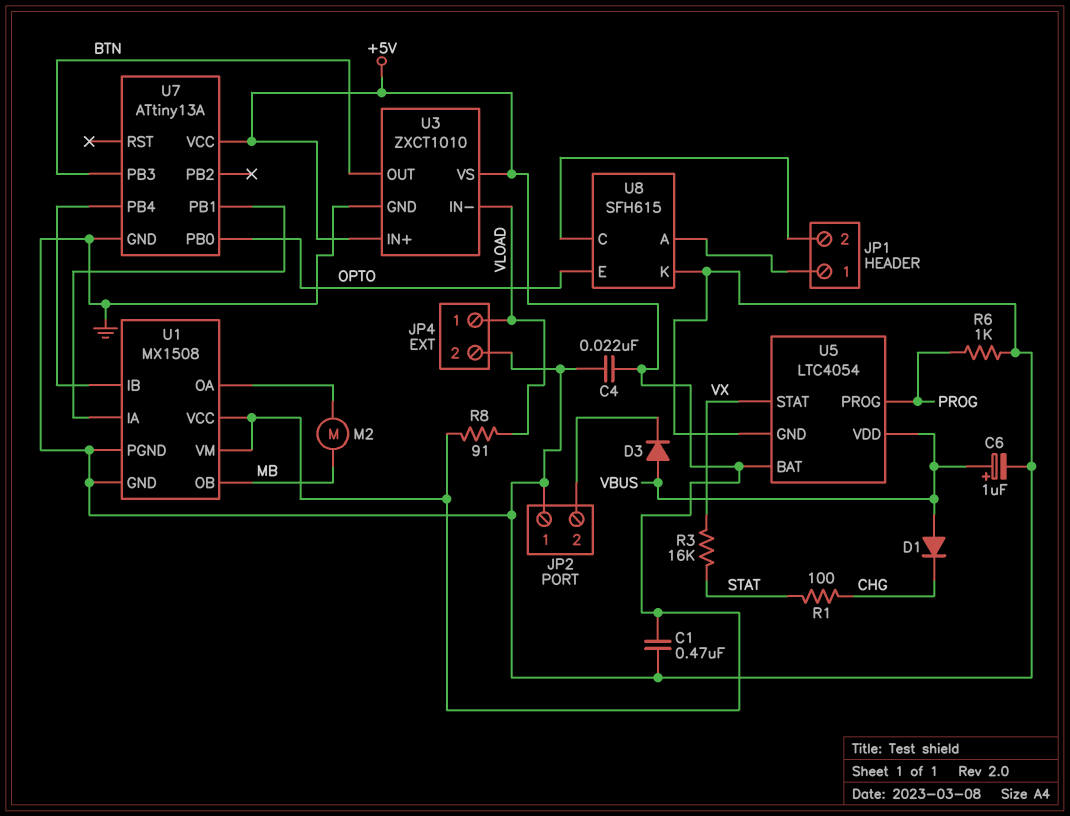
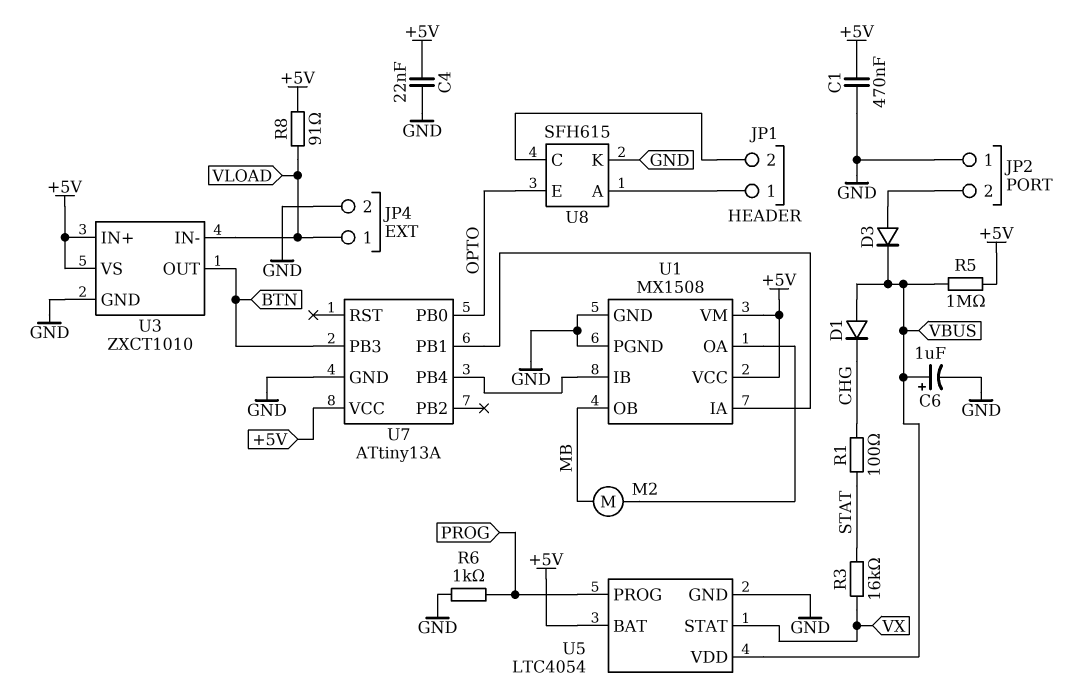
D3: diode (A VBUS, K JP2/2) -> diode (A JP2/2, K VBUS)
R5: none -> 1M (+5V, VBUS)

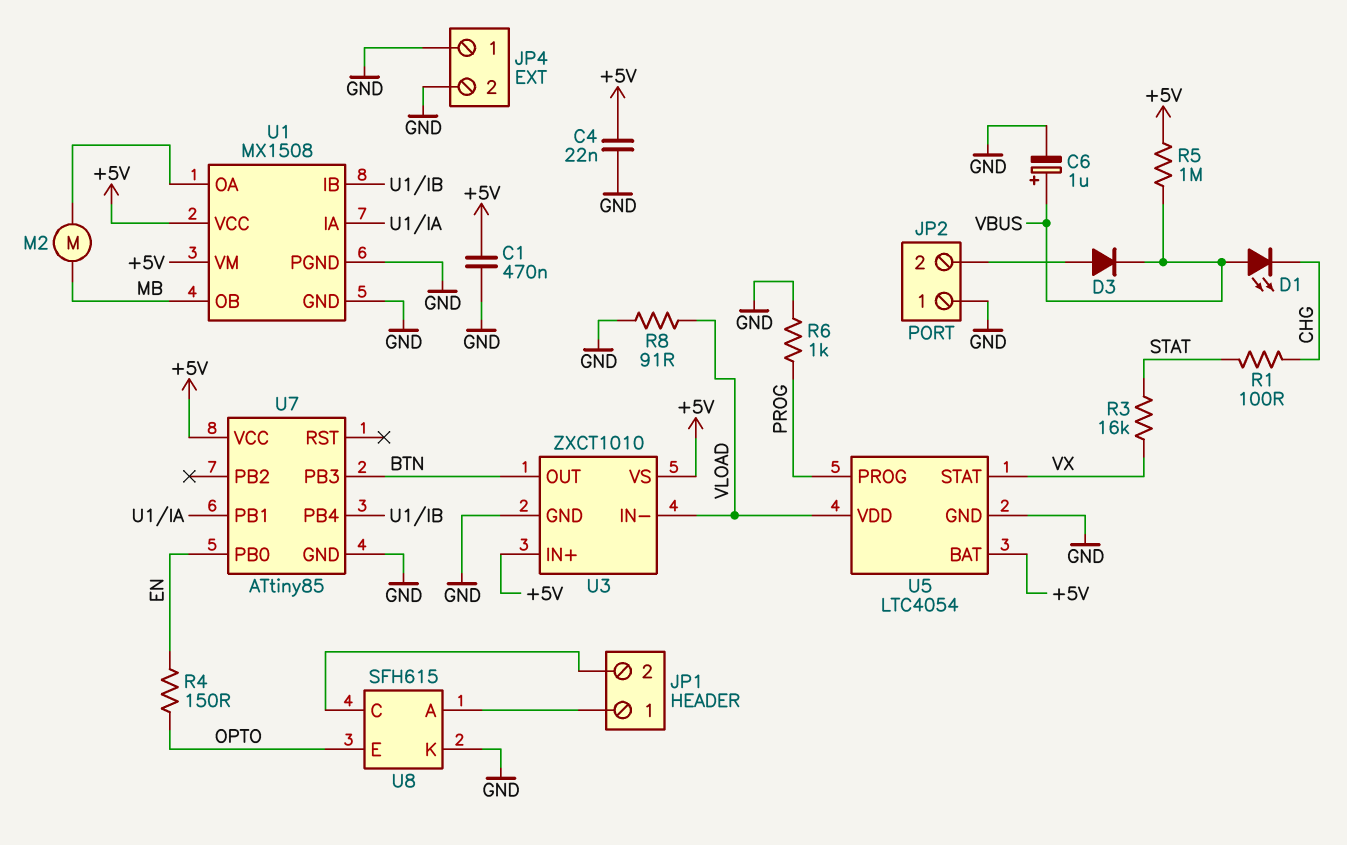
D1: diode (A VBUS, K CHG) -> LED (A VBUS, K CHG)
JP4 pin 1: VLOAD -> GND
R4: none -> 150 (EN, OPTO)
R8: 91 (+5V, VLOAD) -> 91 (GND, VLOAD)
U5 pin VDD: VBUS -> VLOAD
U7: ATtiny13A -> ATtiny85
U7 pin PB0: OPTO -> EN

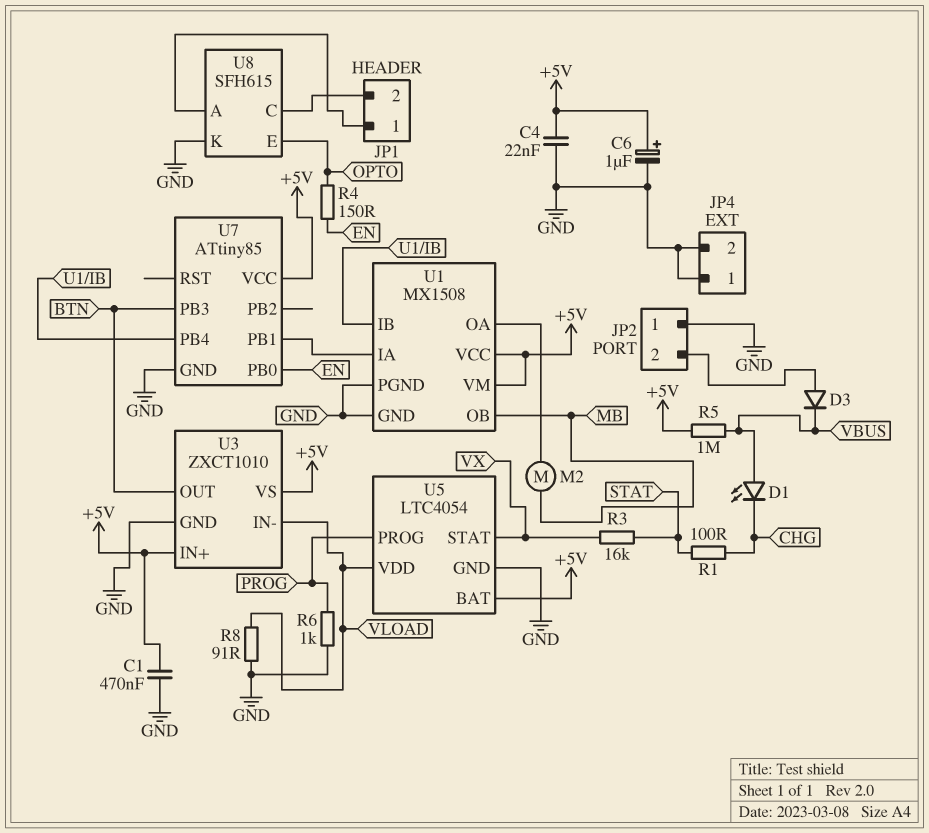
C6: 1uF (plus VBUS, minus GND) -> 1uF (plus +5V, minus GND)

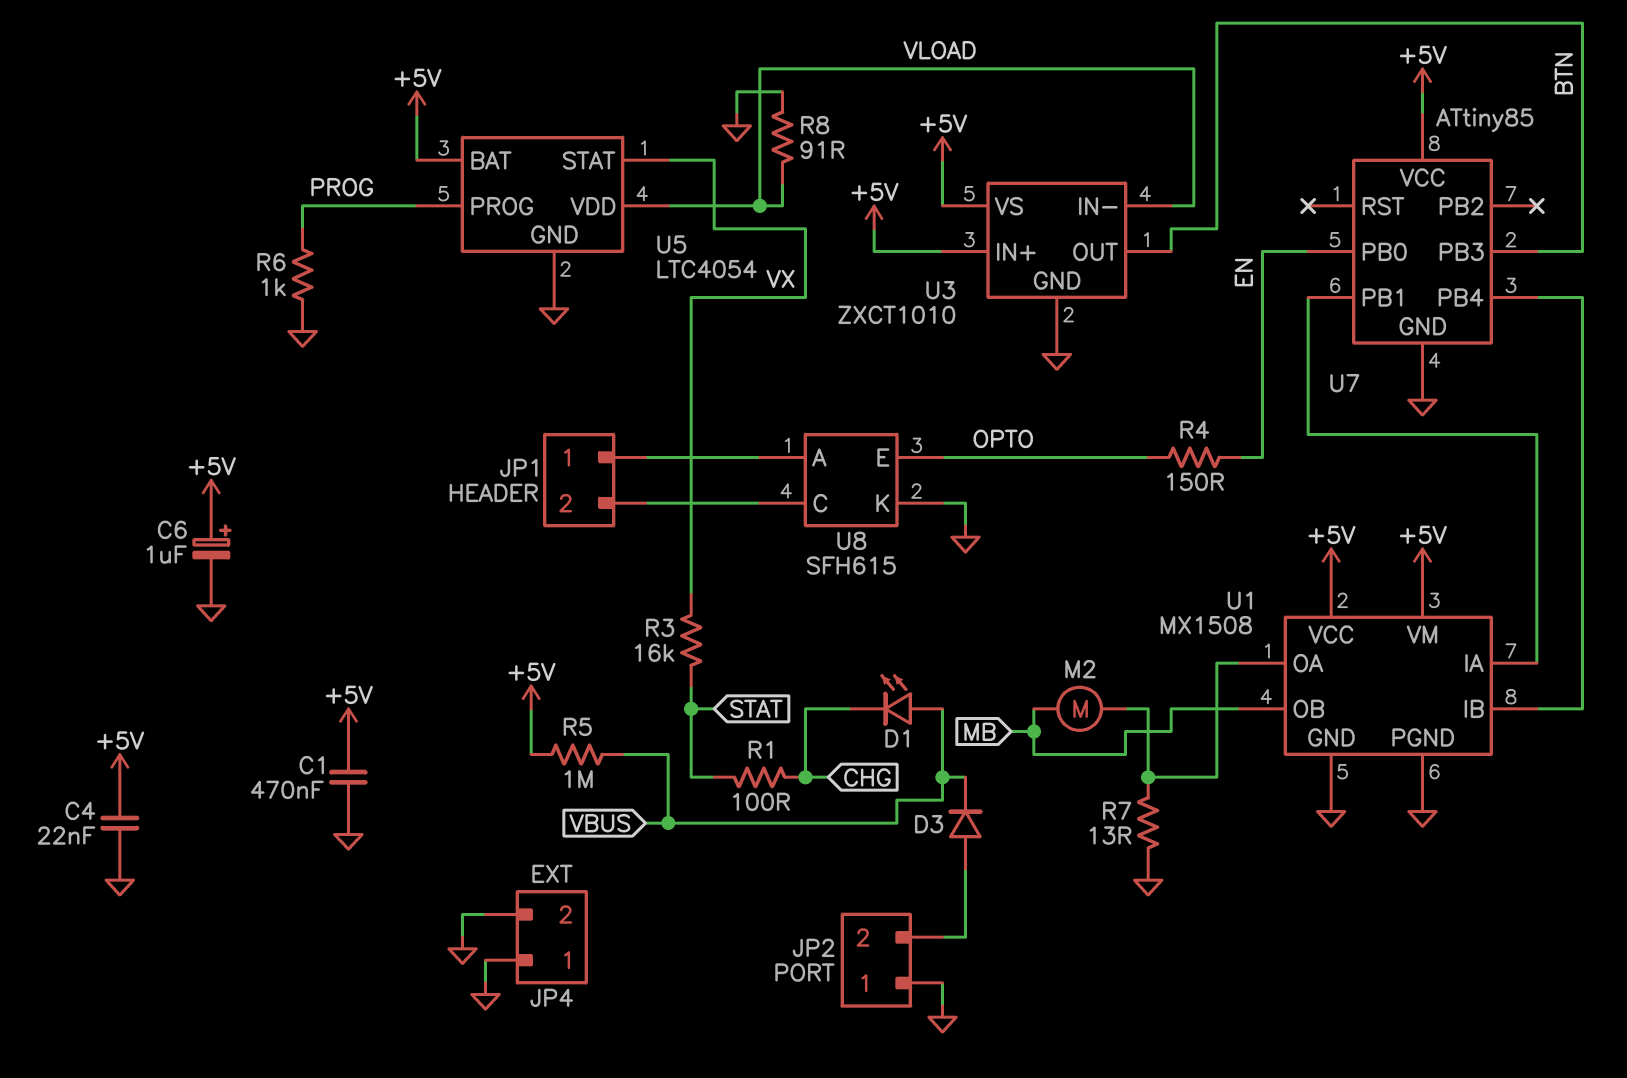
R7: none -> 13 (GND, U1/OA)

